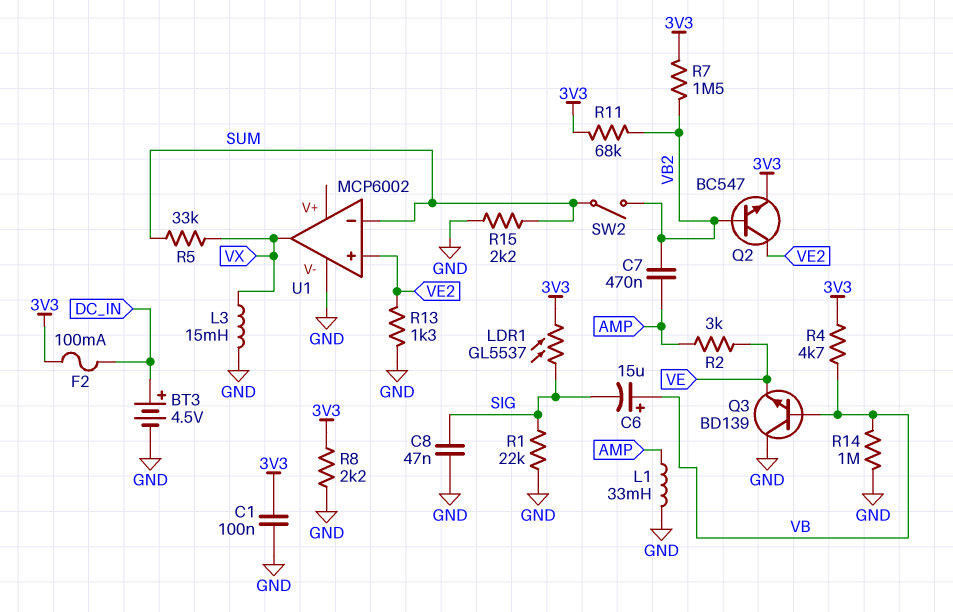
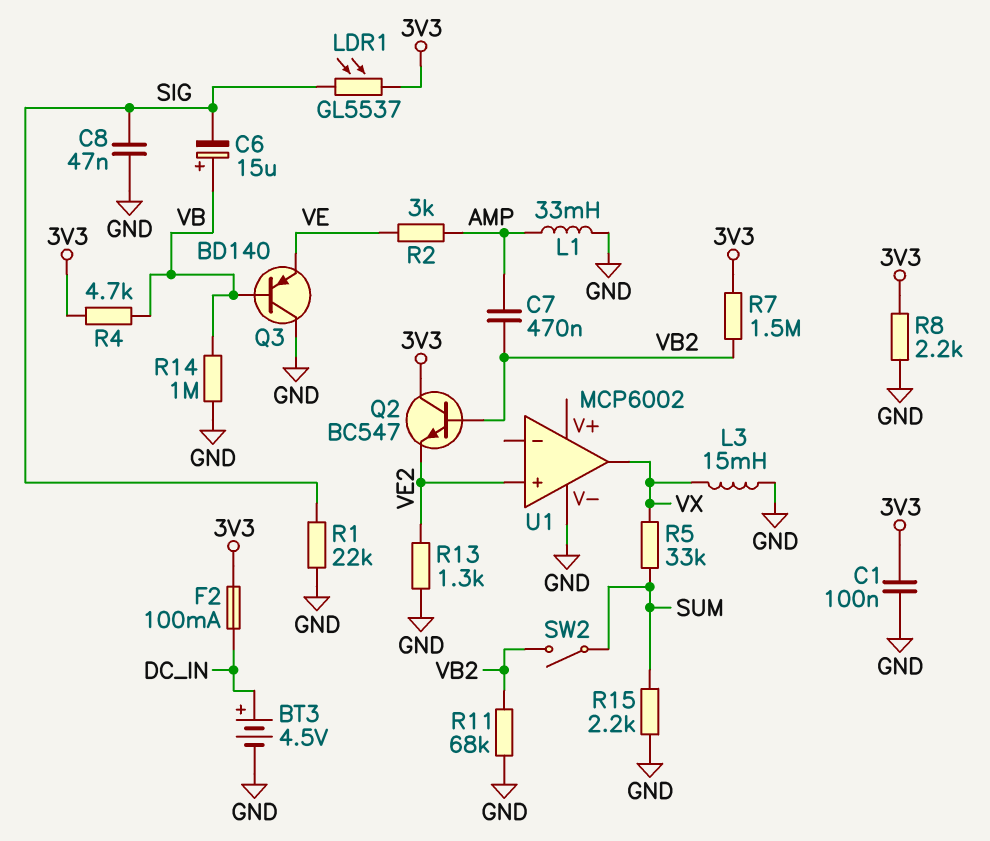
Q2: NPN BC547 (B VB2, C VE2, E 3V3) -> NPN BC547 (B VB2, C 3V3, E VE2)
Q3: NPN BD139 (B VB, C GND, E VE) -> PNP BD140 (B VB, C GND, E VE)
R11: 68k (3V3, VB2) -> 68k (GND, VB2)
U1 pin in-: SUM -> none

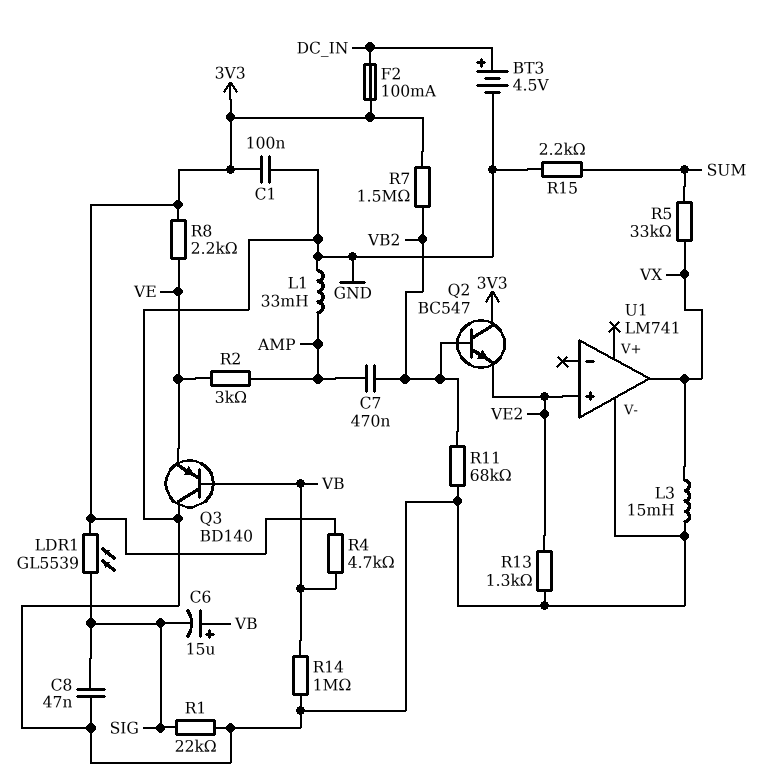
LDR1: GL5537 (3V3, SIG) -> GL5539 (3V3, SIG)
R8: 2.2k (3V3, GND) -> 2.2k (3V3, VE)
SW2: switch (SUM, VB2) -> none
U1: MCP6002 -> LM741

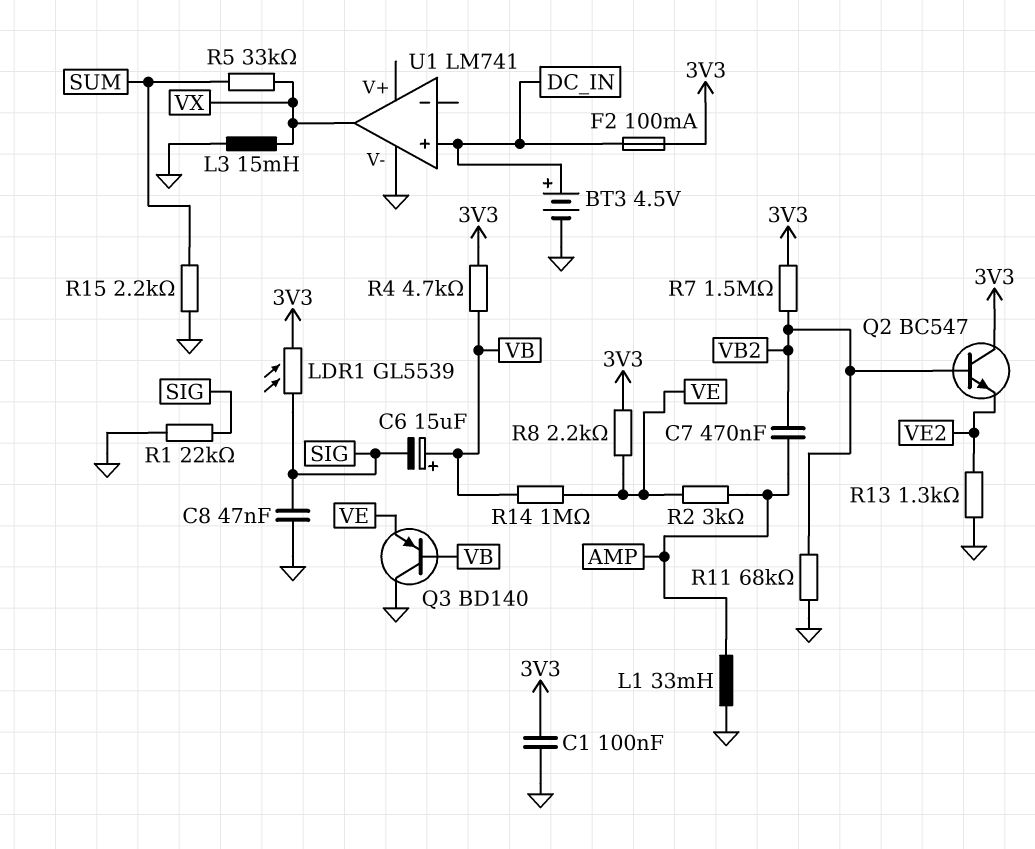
R14: 1M (GND, VB) -> 1M (VB, VE)
U1 pin in+: VE2 -> DC_IN

